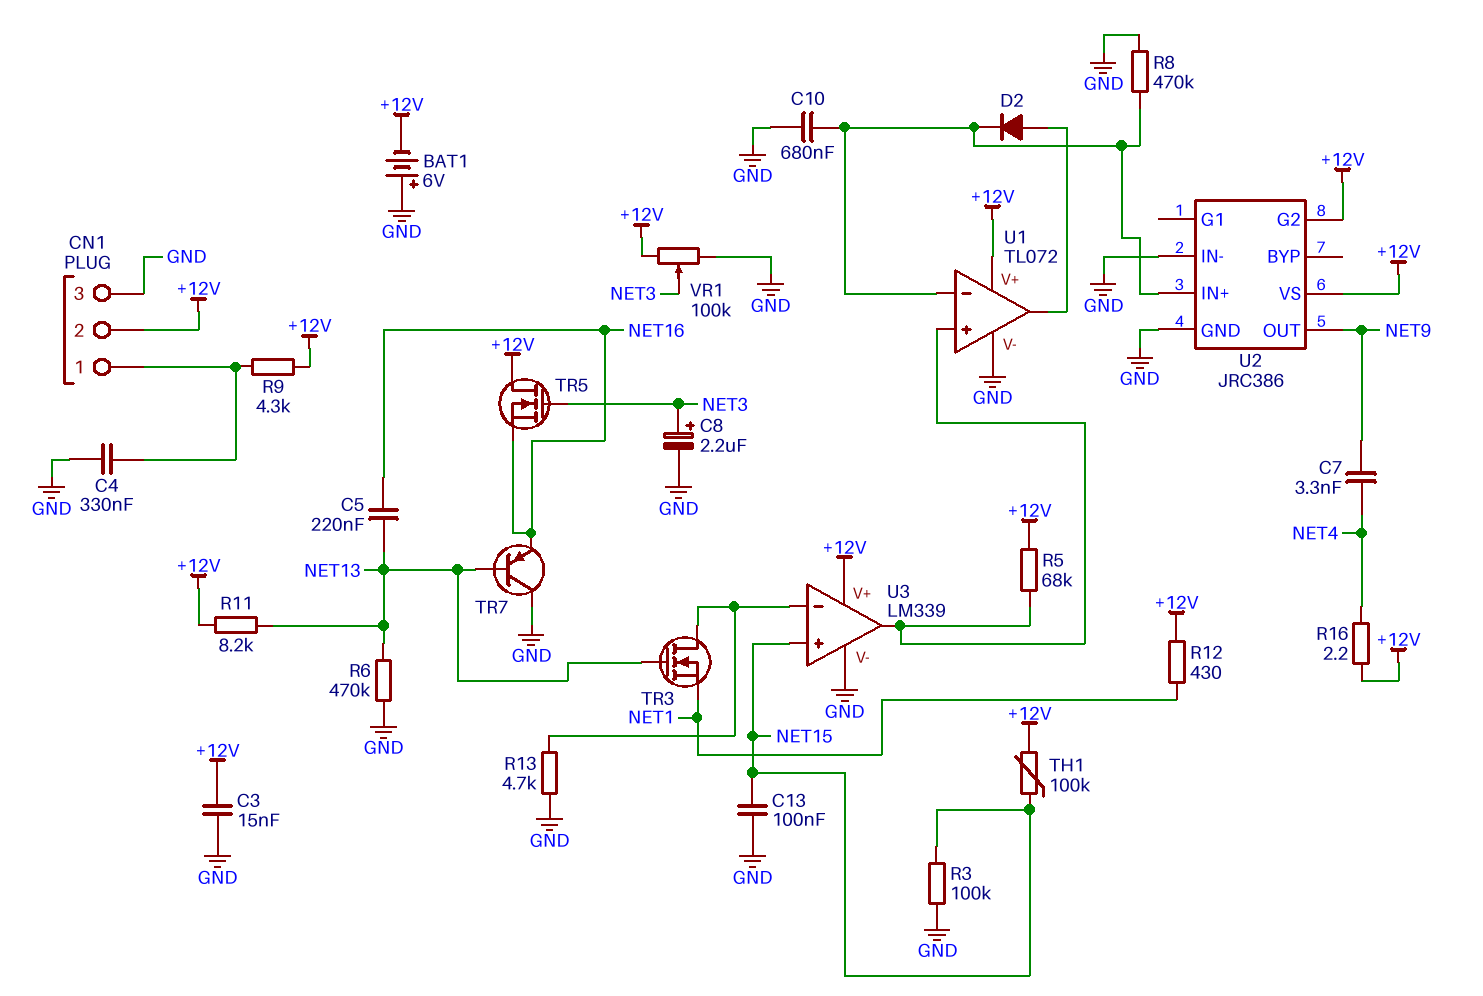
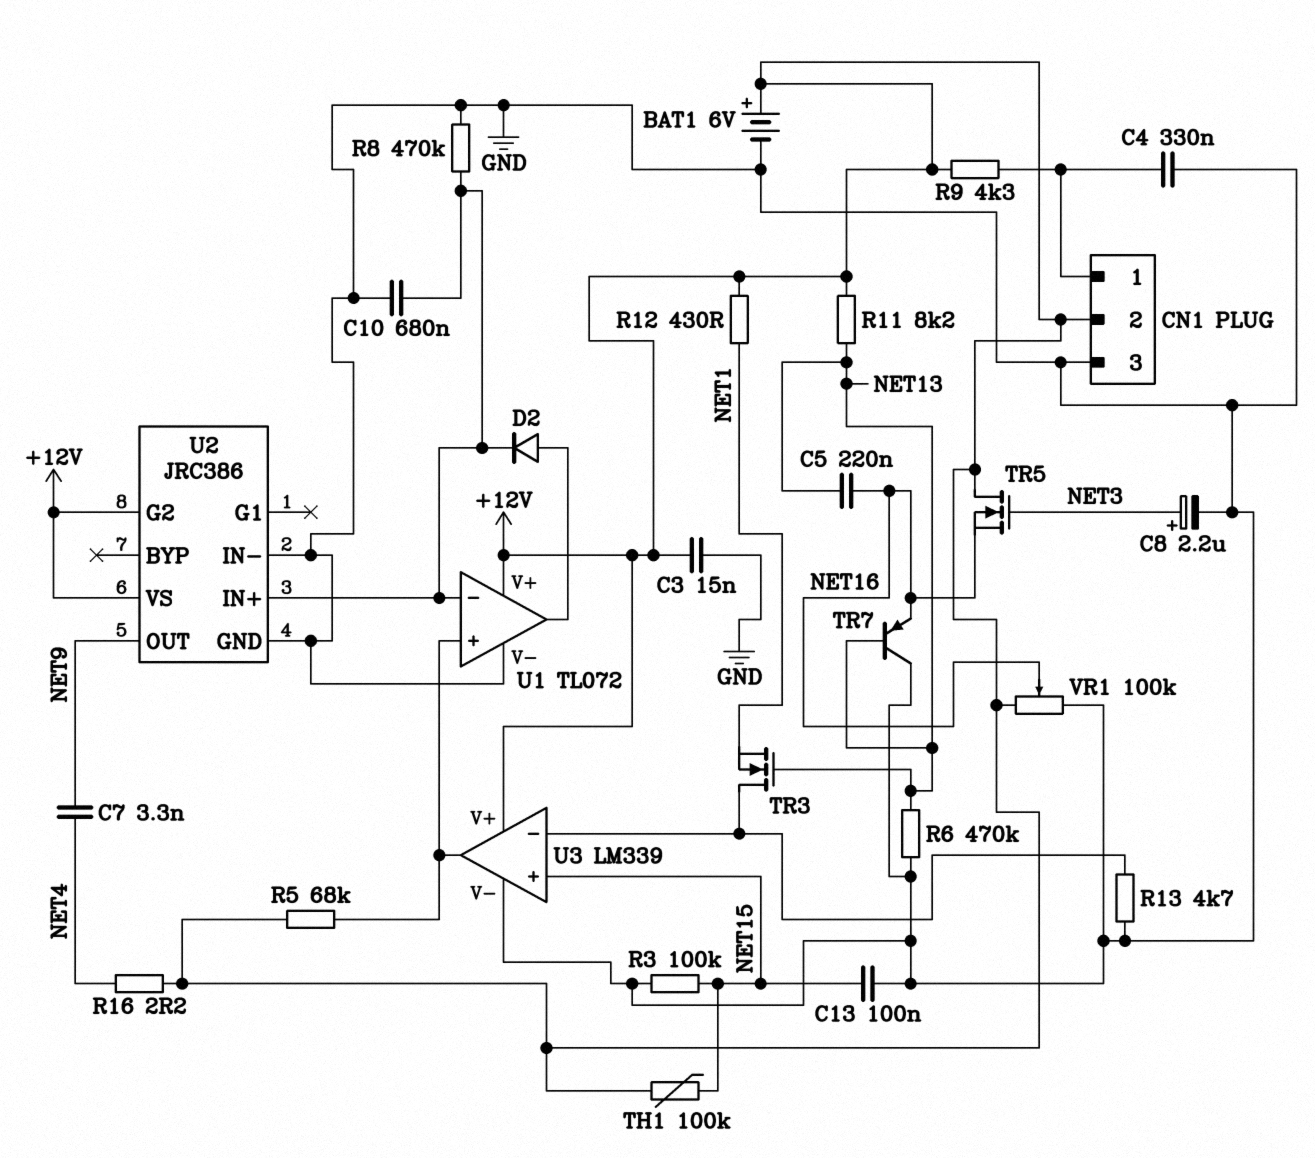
BAT1: 6V (plus GND, minus +12V) -> 6V (plus +12V, minus GND)
VR1: 100k (+12V, GND, wiper NET3) -> 100k (+12V, GND, wiper NET16)

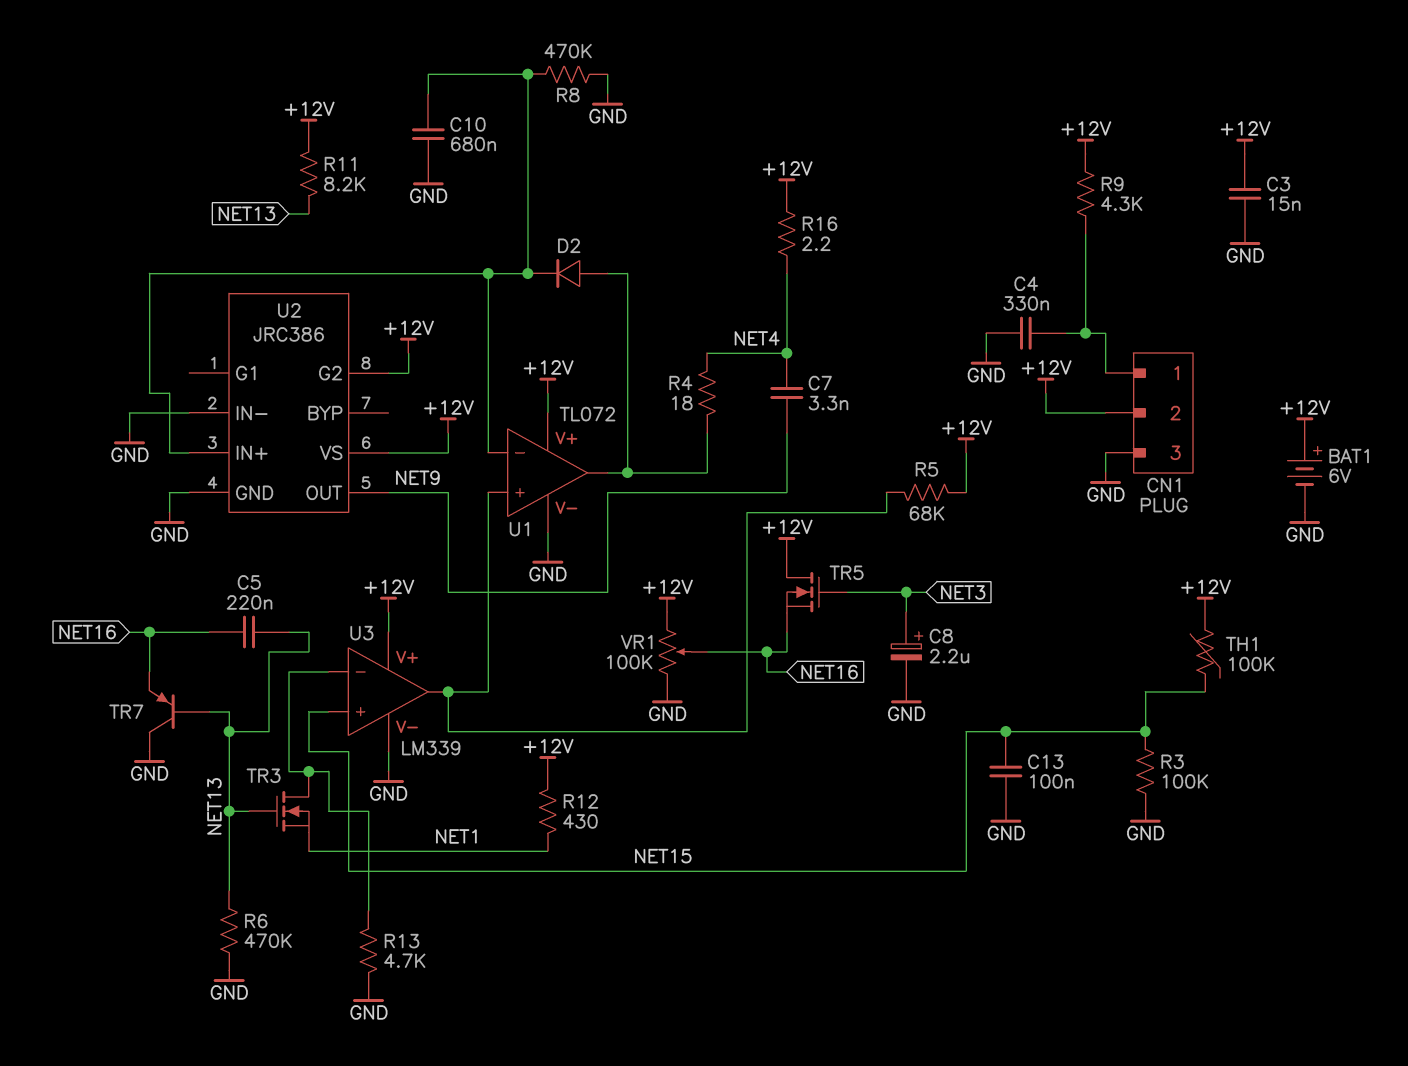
R4: none -> 18 (NET4, U1/out)

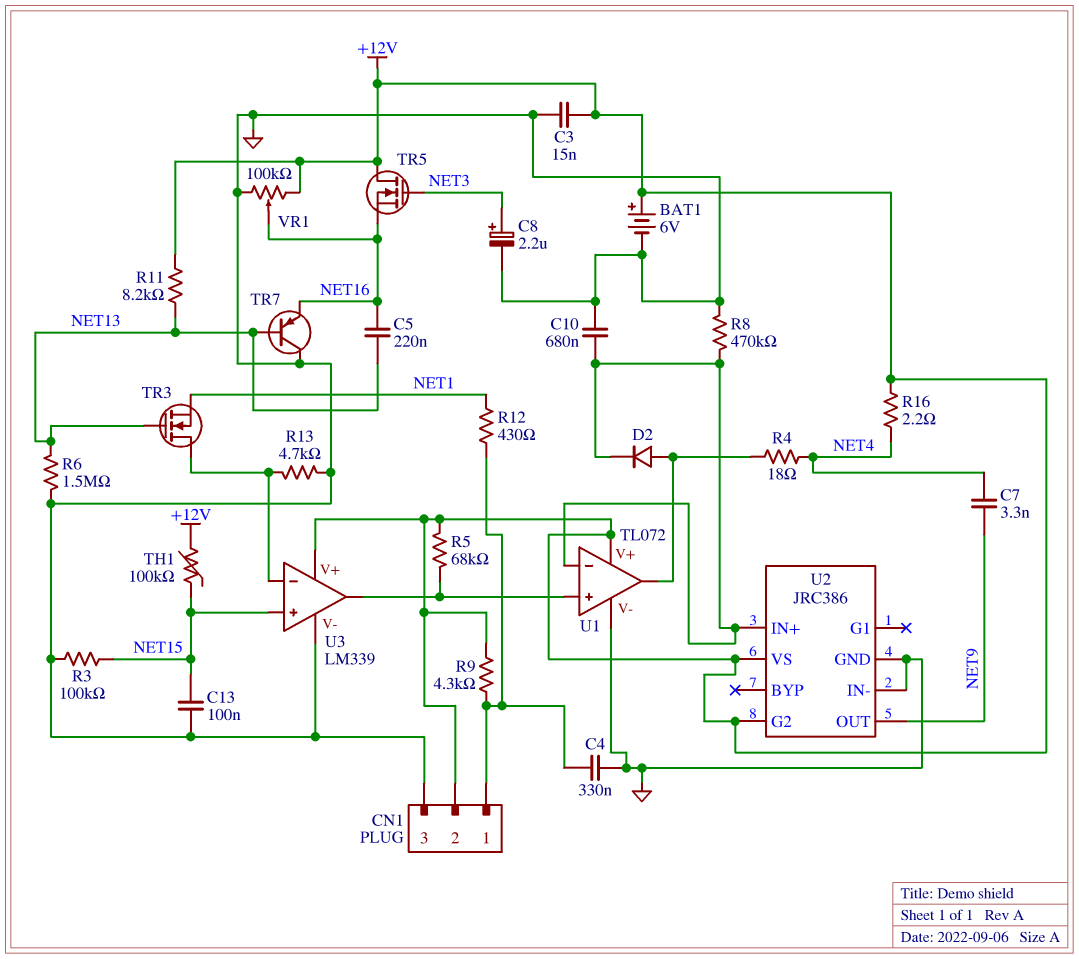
R6: 470k (GND, NET13) -> 1.5M (GND, NET13)
R12: 430 (+12V, NET1) -> 430 (CN1/1, NET1)

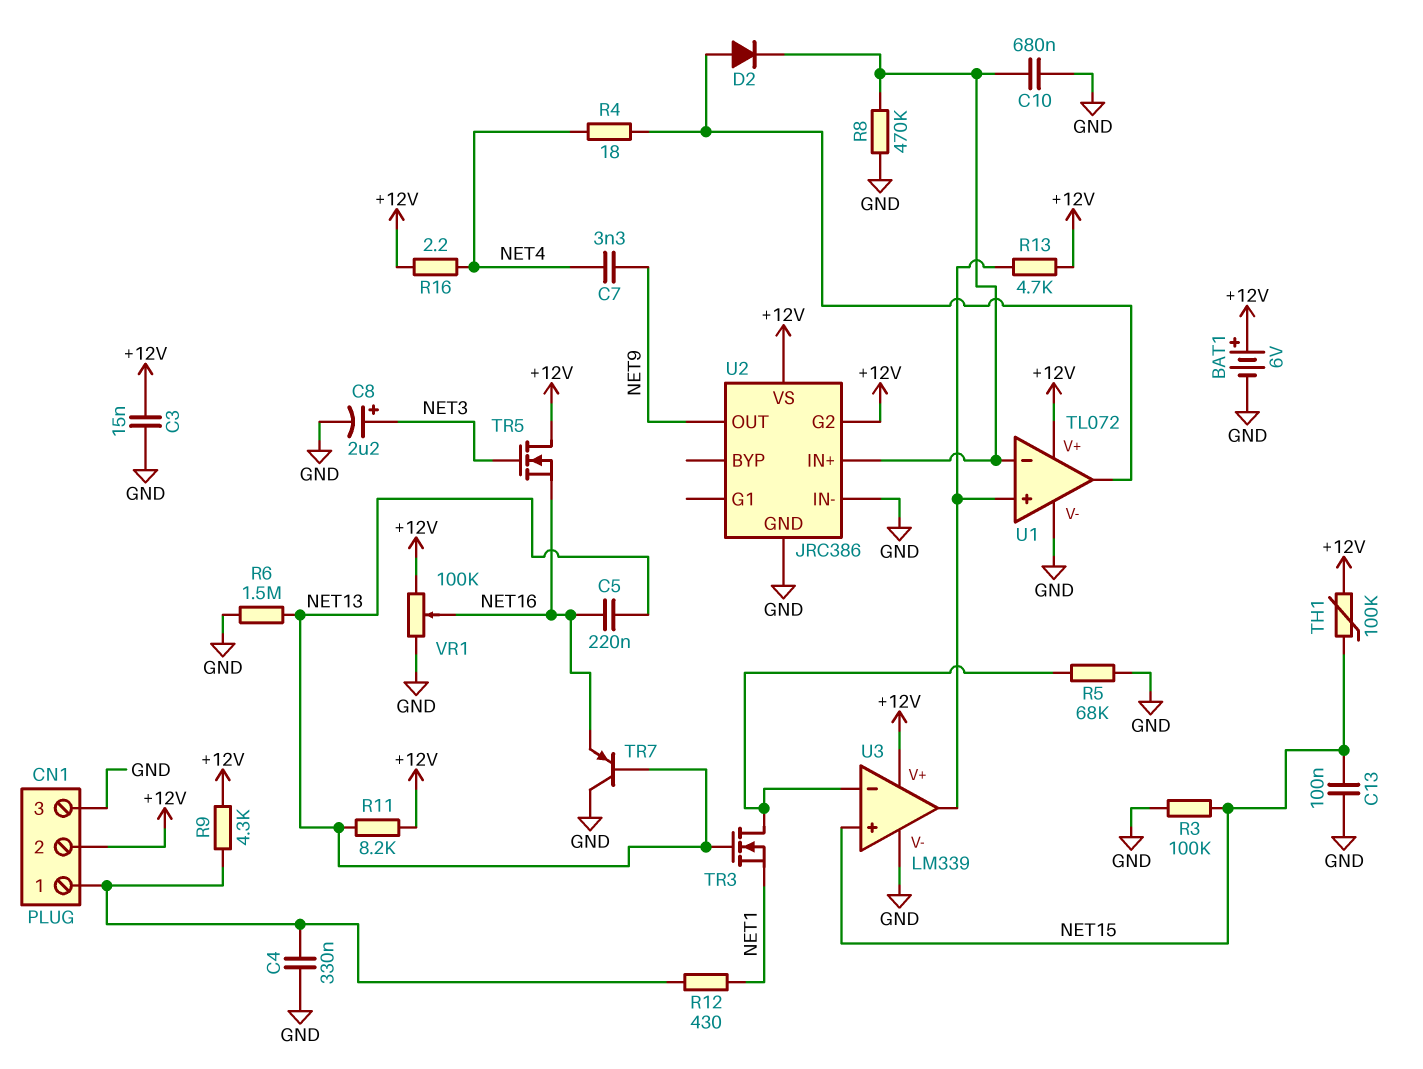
R5: 68k (+12V, U1/in+) -> 68k (GND, U3/in-)
R13: 4.7k (GND, U3/in-) -> 4.7k (+12V, U1/in+)

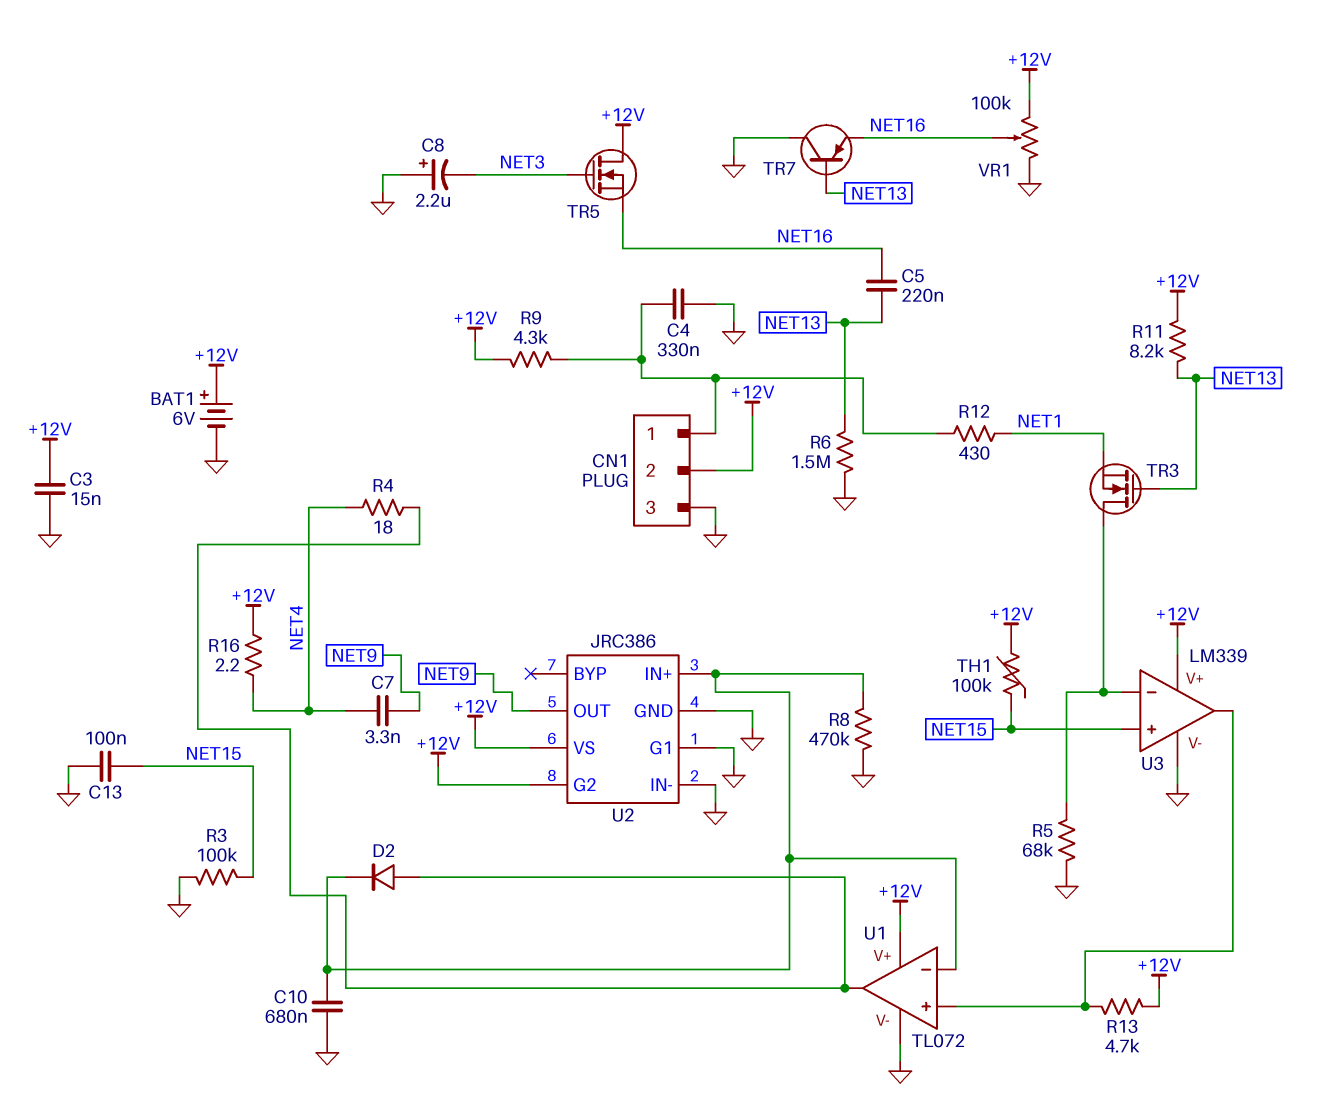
C8: 2.2uF (plus NET3, minus GND) -> 2.2uF (plus GND, minus NET3)
U2 pin G1: none -> GND

